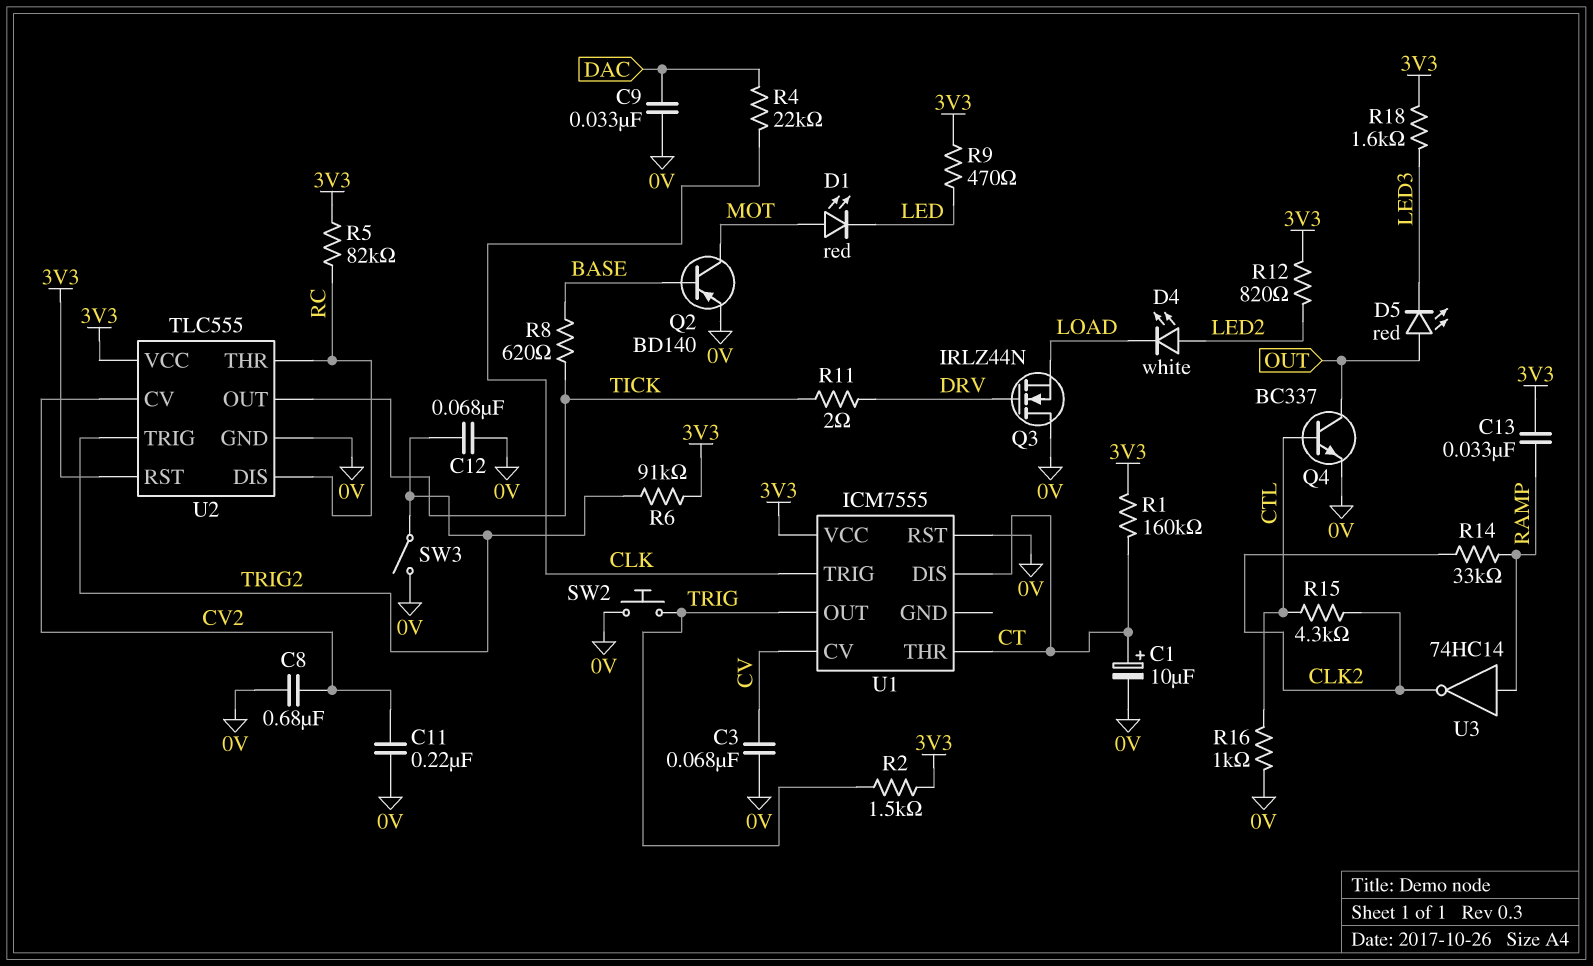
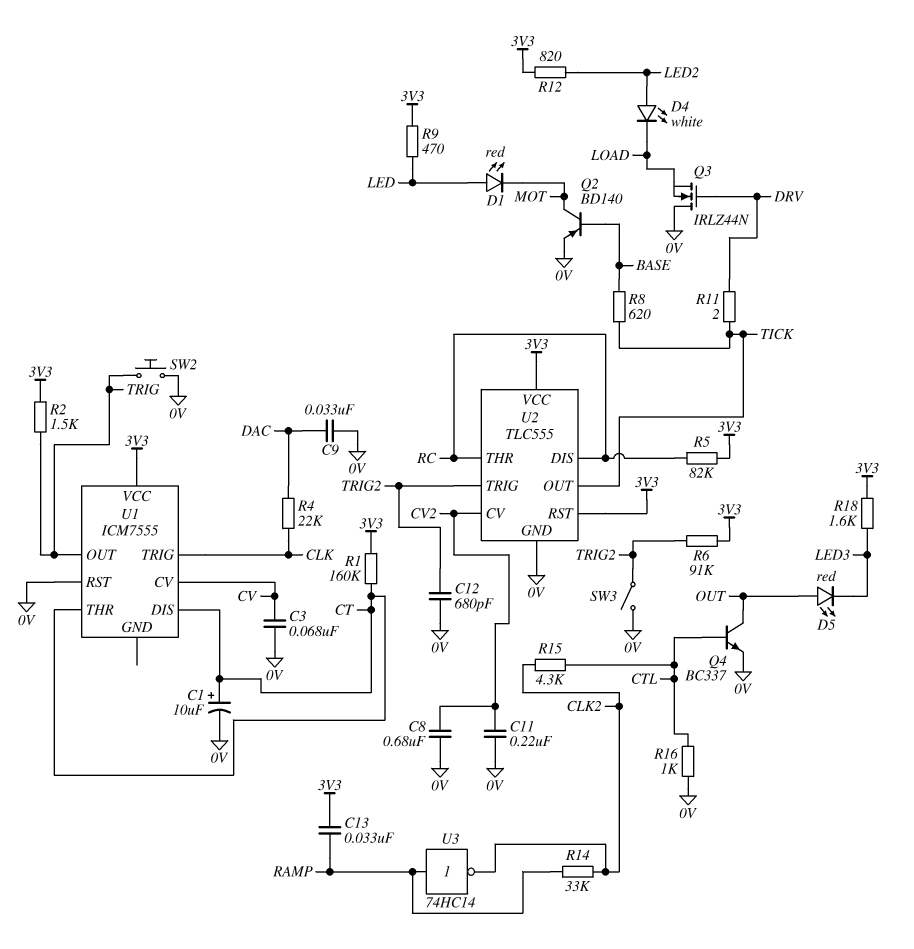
C12: 68nF (0V, TRIG2) -> 680pF (0V, TRIG2)
D1: LED red (A MOT, K LED) -> LED red (A LED, K MOT)

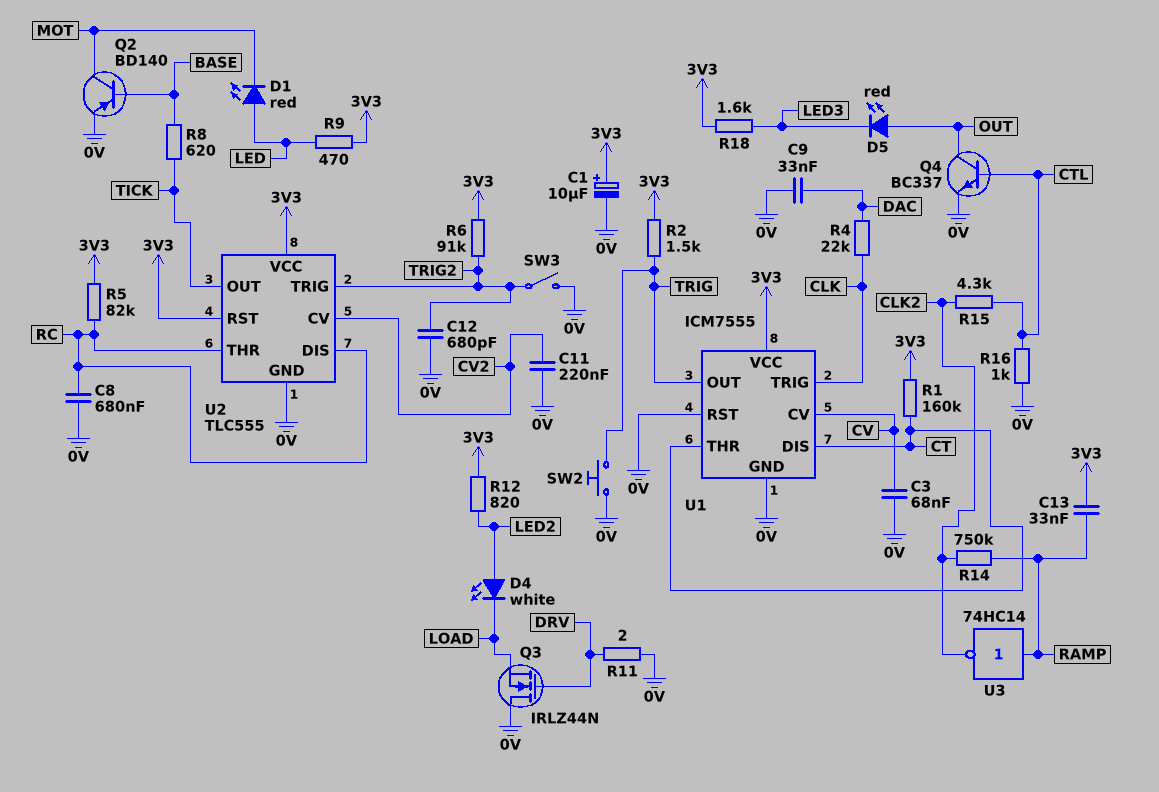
C1: 10uF (plus CT, minus 0V) -> 10uF (plus 3V3, minus 0V)
C8: 680nF (0V, CV2) -> 680nF (0V, RC)
R11: 2 (DRV, TICK) -> 2 (0V, DRV)
R14: 33k (CLK2, RAMP) -> 750k (CLK2, RAMP)
U1 pin GND: none -> 0V

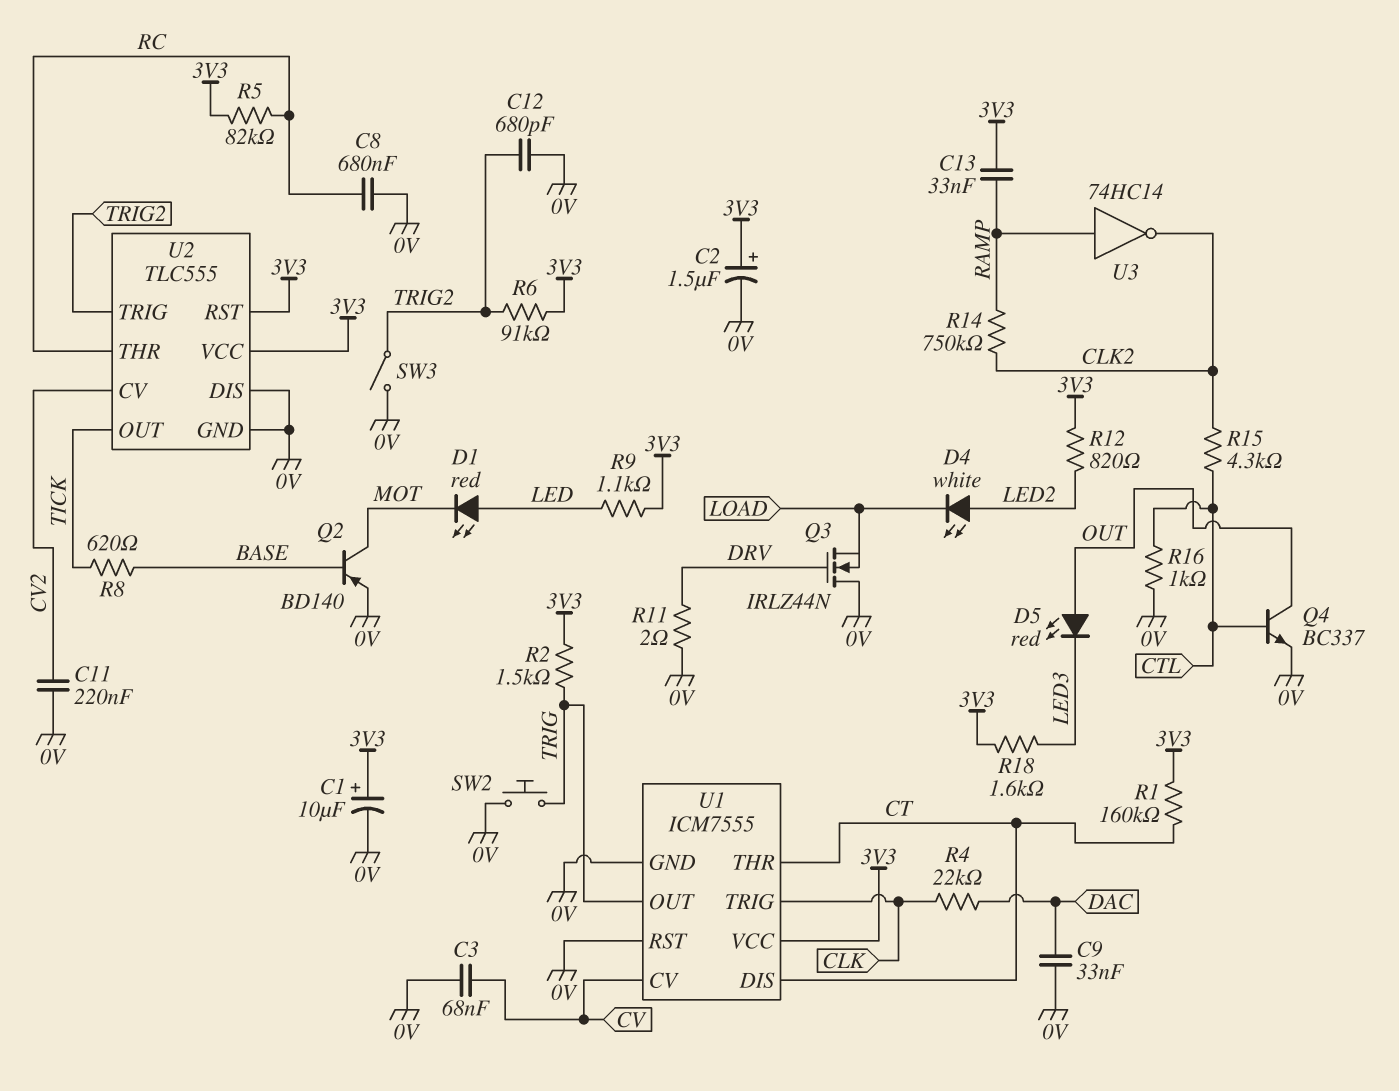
C2: none -> 1.5uF (plus 3V3, minus 0V)
R9: 470 (3V3, LED) -> 1.1k (3V3, LED)
U2 pin DIS: RC -> 0V

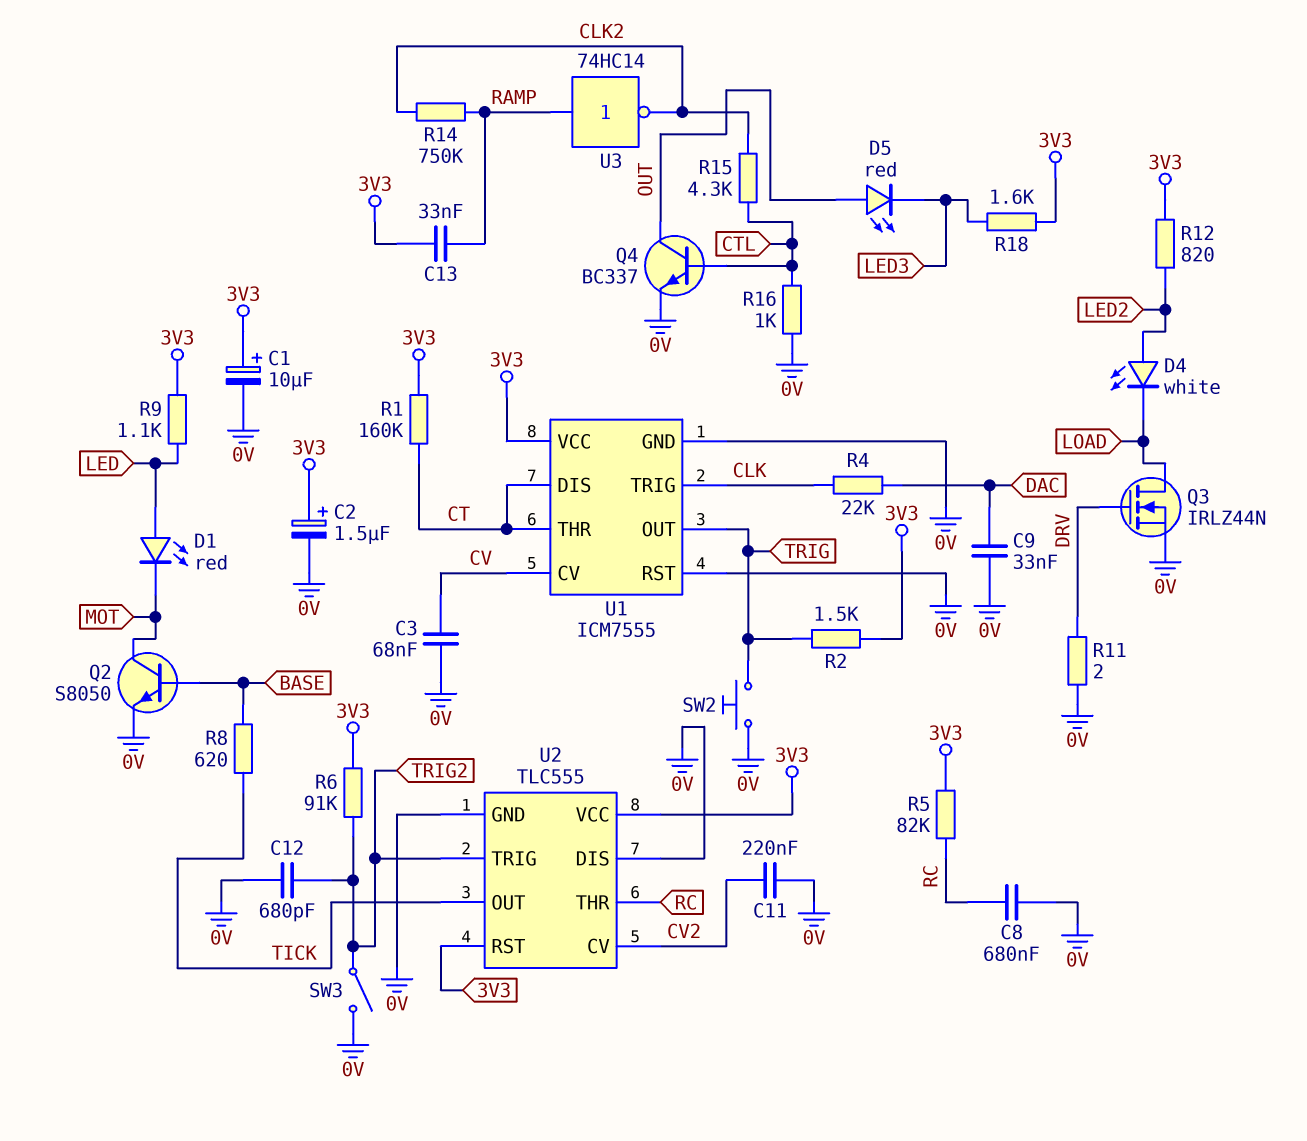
Q2: PNP BD140 (B BASE, C MOT, E 0V) -> NPN S8050 (B BASE, C MOT, E 0V)
Q3: NMOS IRLZ44N (G DRV, D 0V, S LOAD) -> NMOS IRLZ44N (G DRV, D LOAD, S 0V)

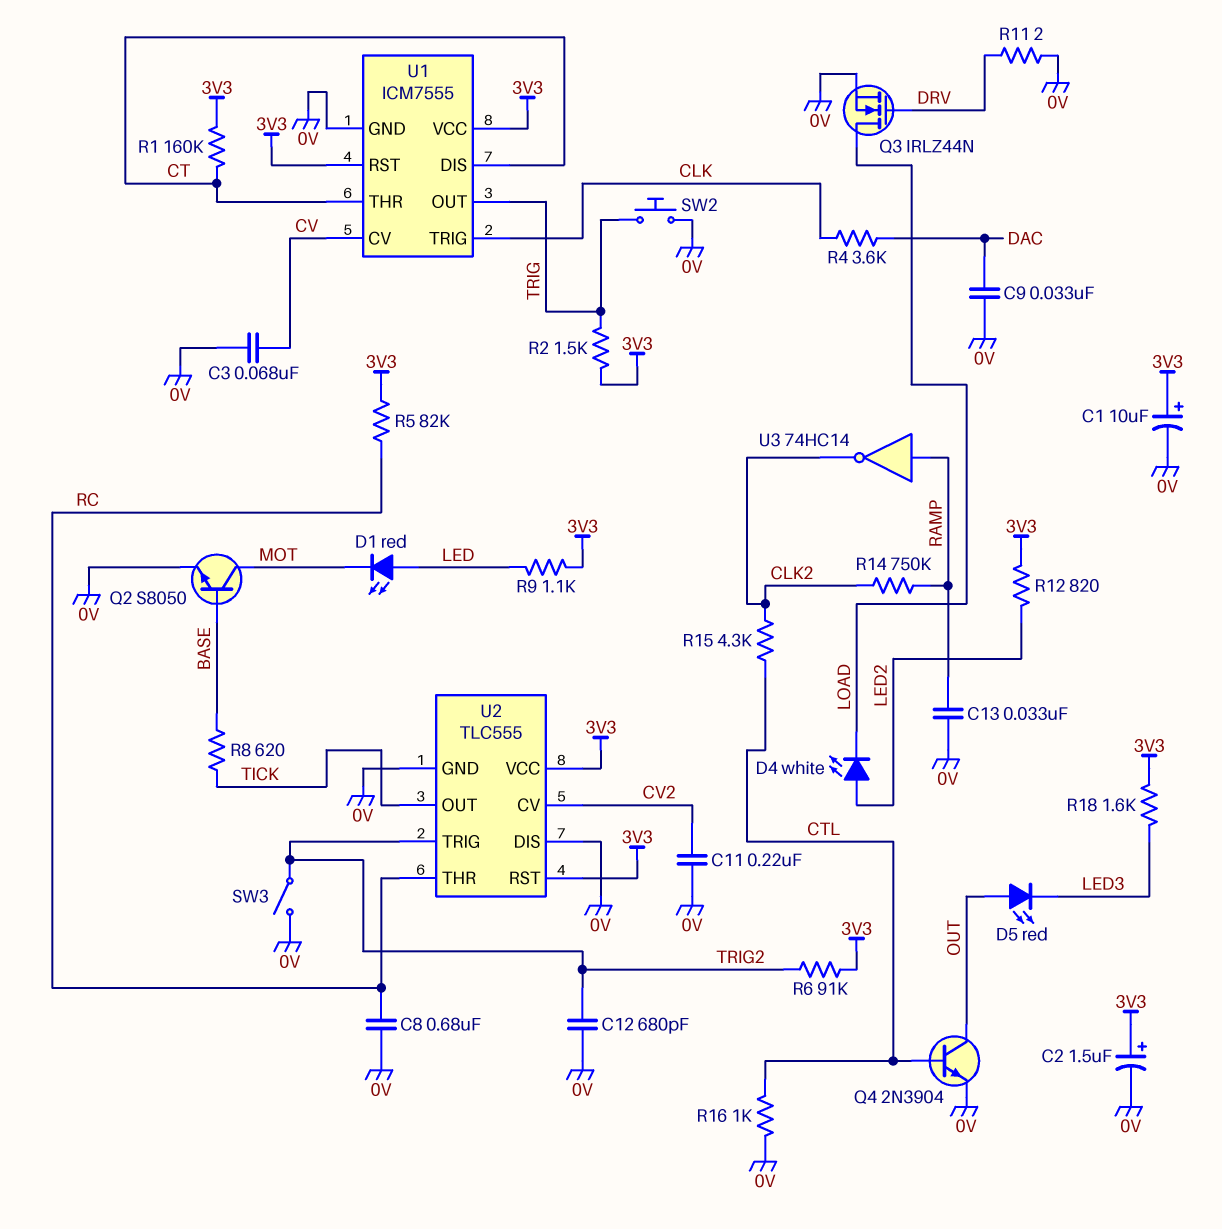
C13: 33nF (3V3, RAMP) -> 33nF (0V, RAMP)
Q4: NPN BC337 (B CTL, C OUT, E 0V) -> NPN 2N3904 (B CTL, C OUT, E 0V)
R4: 22k (CLK, DAC) -> 3.6k (CLK, DAC)
U1 pin RST: 0V -> 3V3

